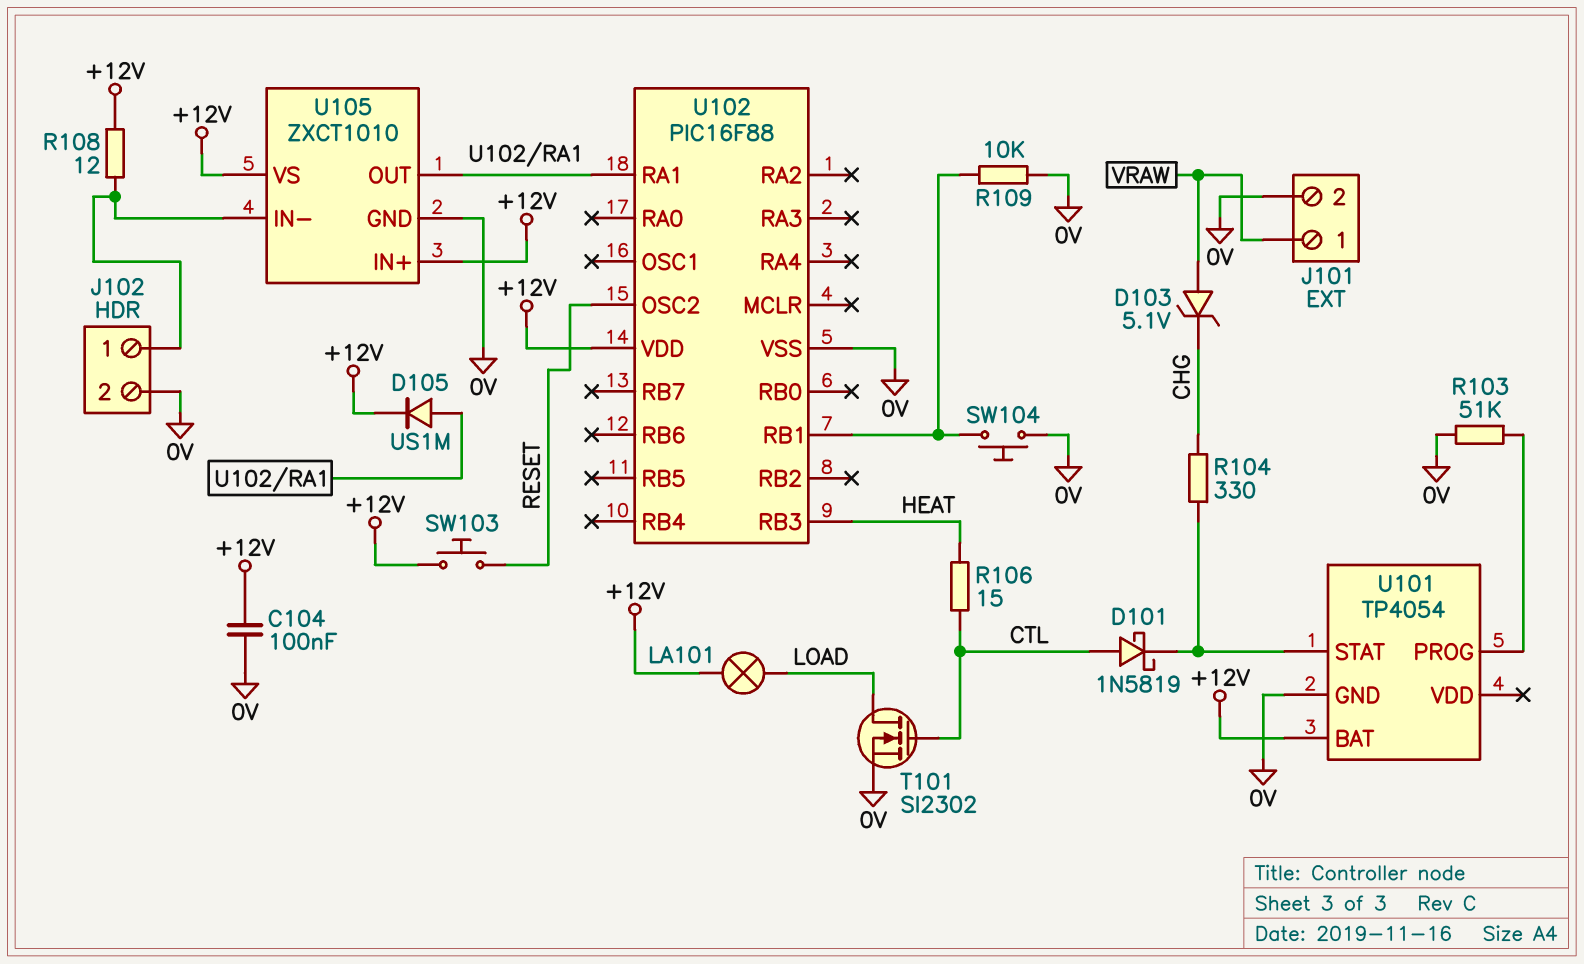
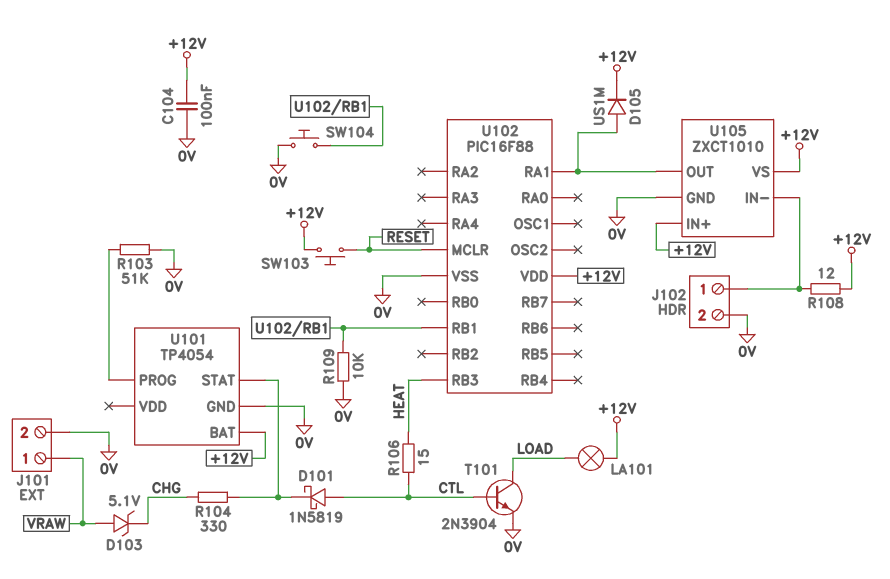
T101: NMOS SI2302 (G CTL, D LOAD, S 0V) -> NPN 2N3904 (B CTL, C LOAD, E 0V)
U102 pin MCLR: none -> RESET
U102 pin OSC2: RESET -> none

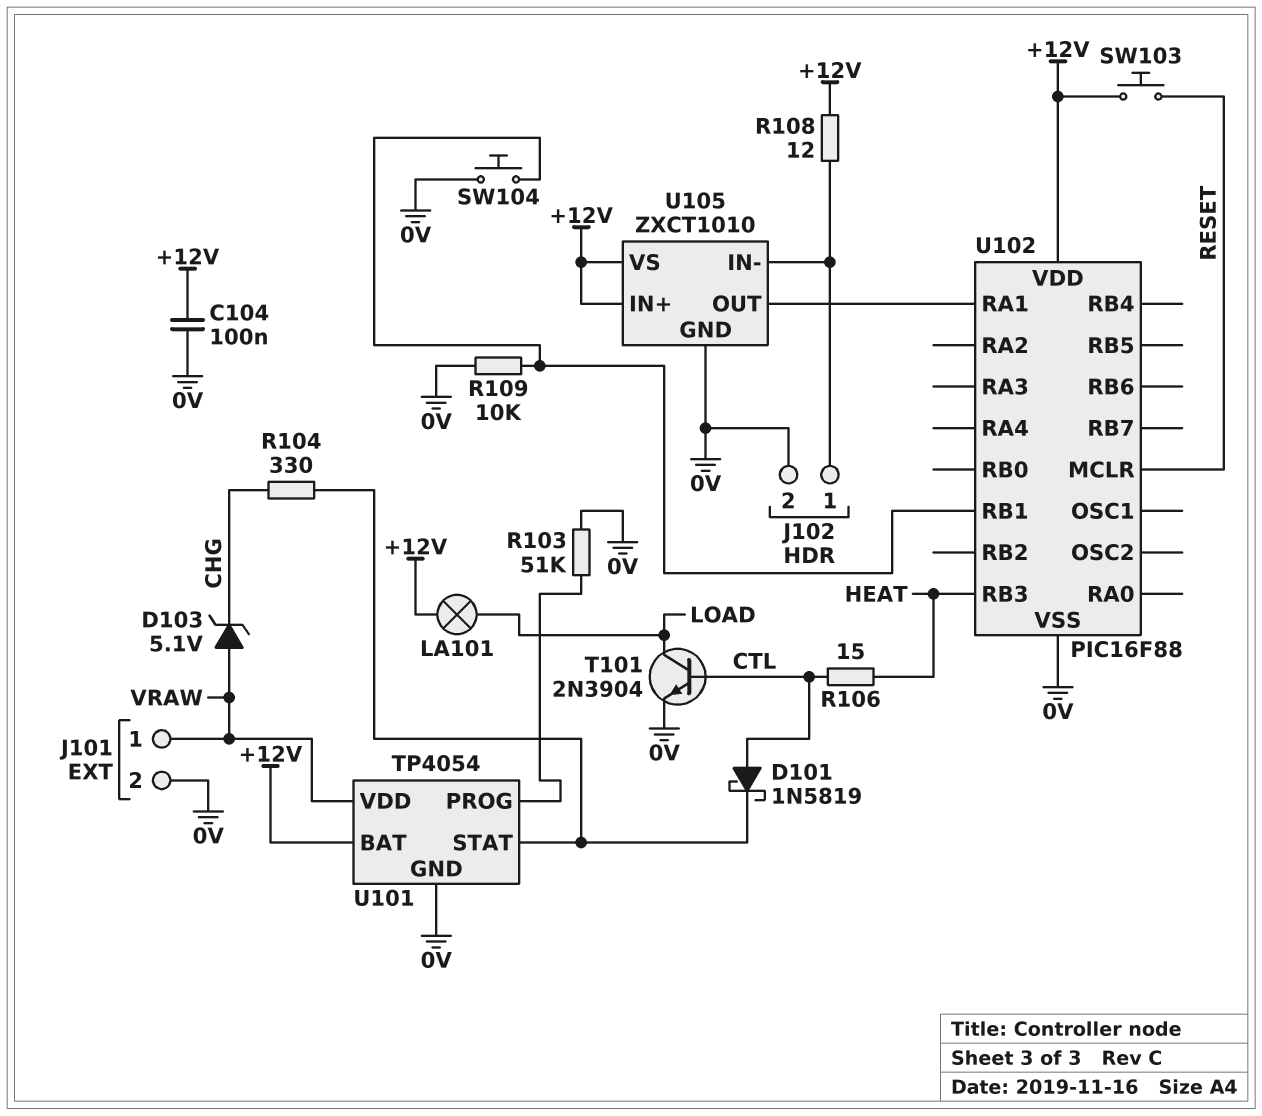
D105: diode US1M (A U102/RA1, K +12V) -> none
U101 pin VDD: none -> VRAW

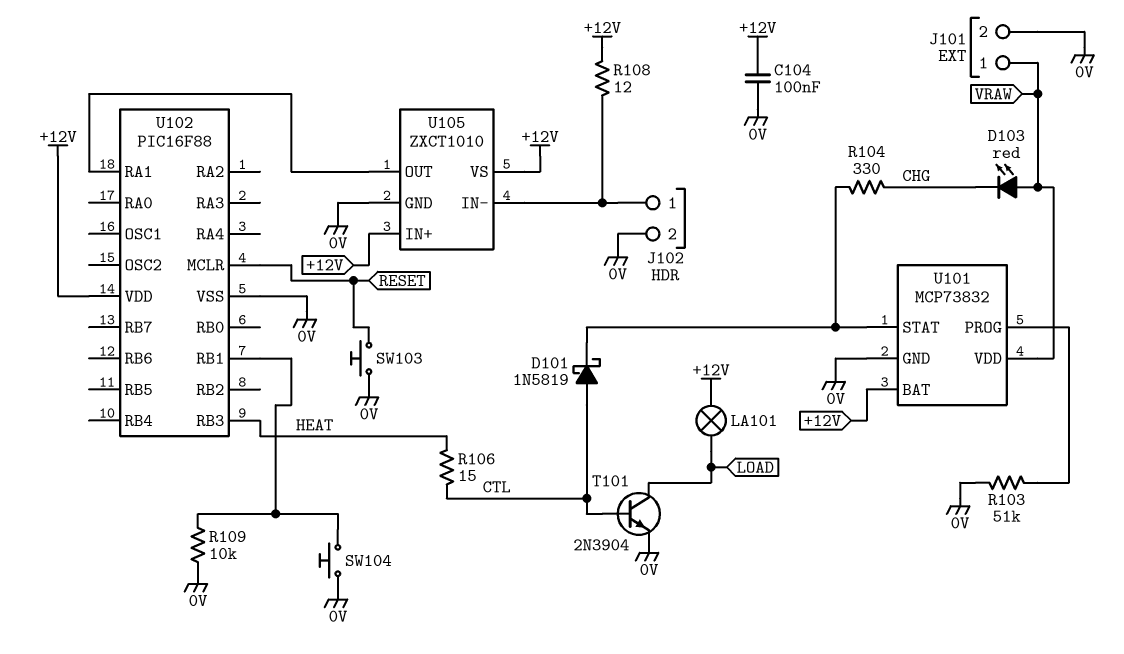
D103: zener 5.1V (A VRAW, K CHG) -> LED red (A VRAW, K CHG)
SW103: button (+12V, RESET) -> button (0V, RESET)
U101: TP4054 -> MCP73832

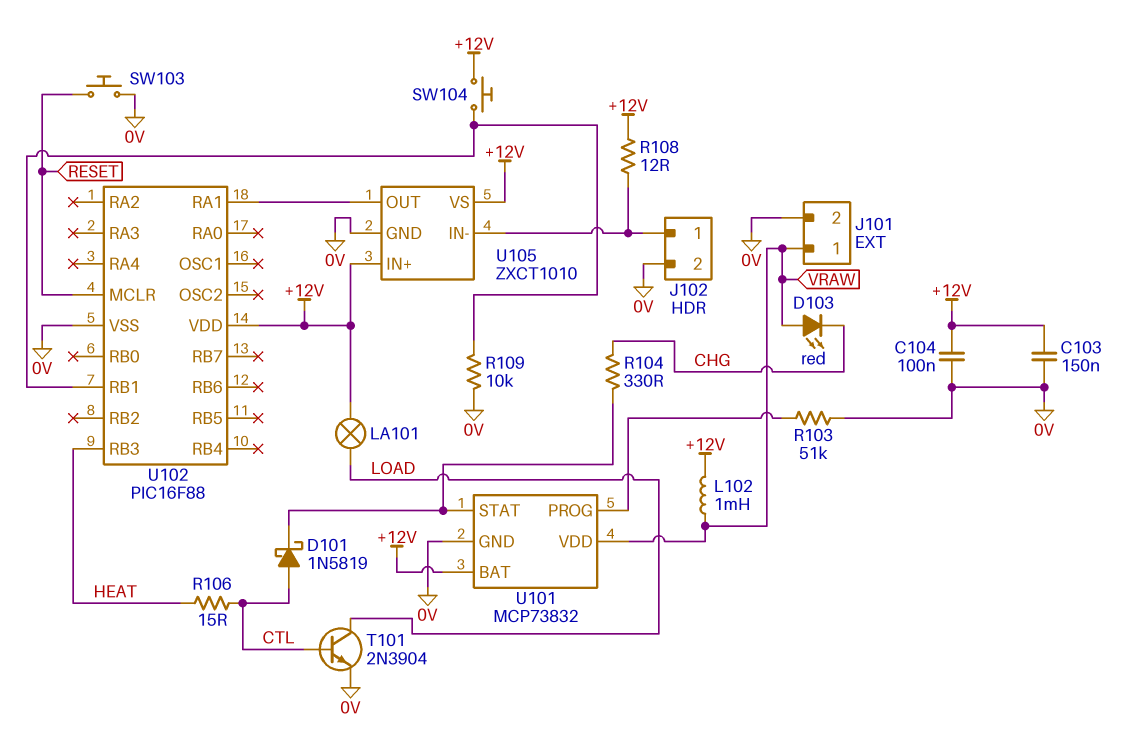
C103: none -> 150nF (+12V, 0V)
L102: none -> 1mH (+12V, VRAW)
SW104: button (0V, U102/RB1) -> button (+12V, U102/RB1)

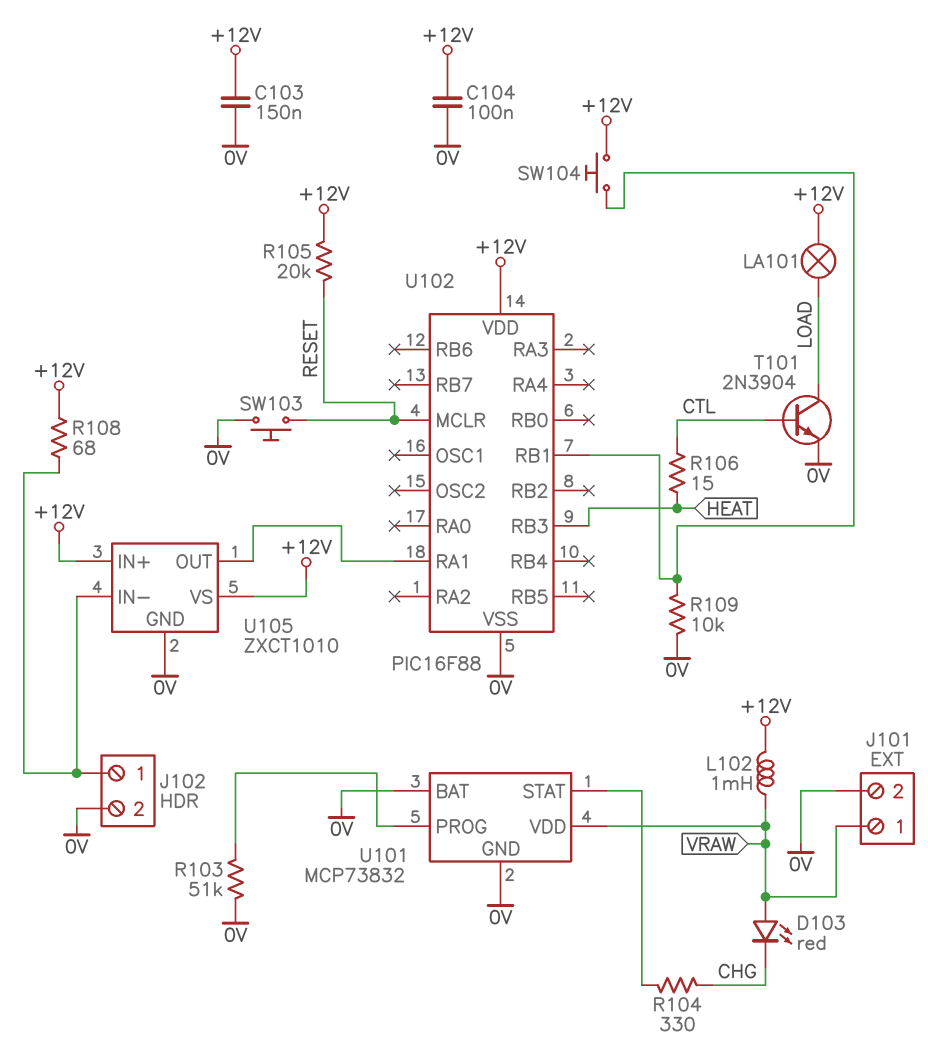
D101: schottky 1N5819 (A CTL, K U101/STAT) -> none
R105: none -> 20k (+12V, RESET)
R108: 12 (+12V, J102/1) -> 68 (+12V, J102/1)
U101 pin BAT: +12V -> 0V

